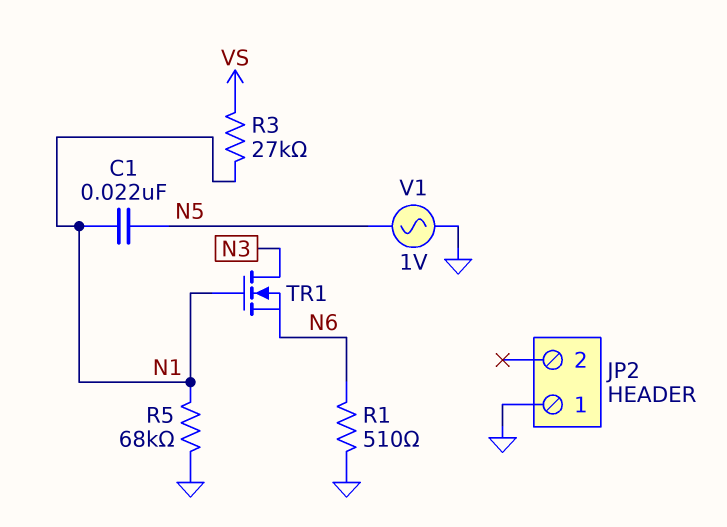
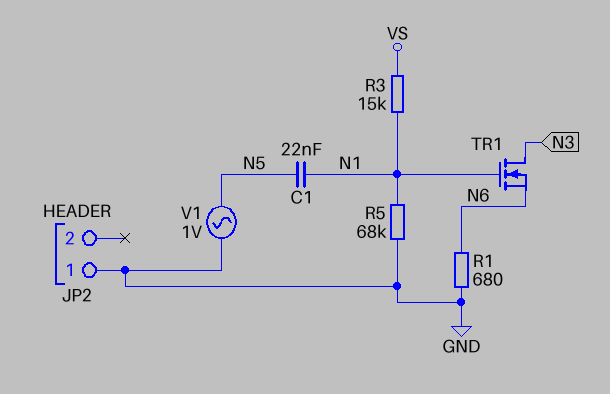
R1: 510 (GND, N6) -> 680 (GND, N6)
R3: 27k (N1, VS) -> 15k (N1, VS)

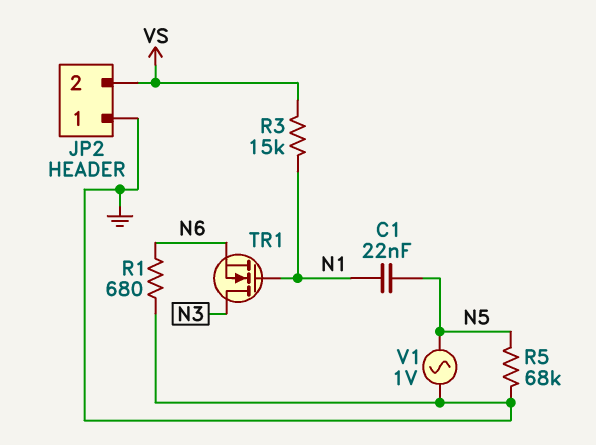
JP2 pin 2: none -> VS
R5: 68k (GND, N1) -> 68k (GND, N5)

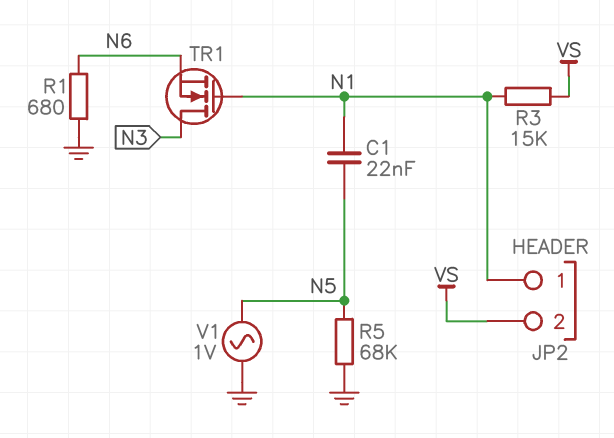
JP2 pin 1: GND -> N1

